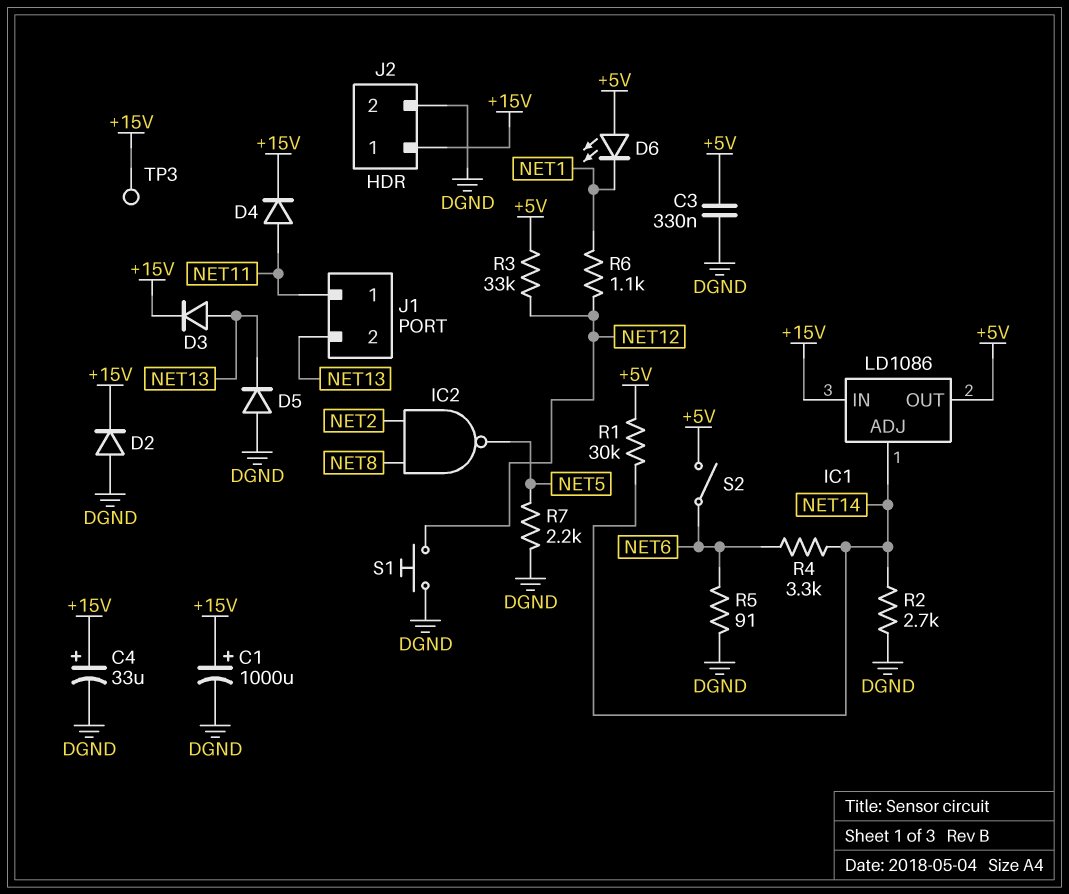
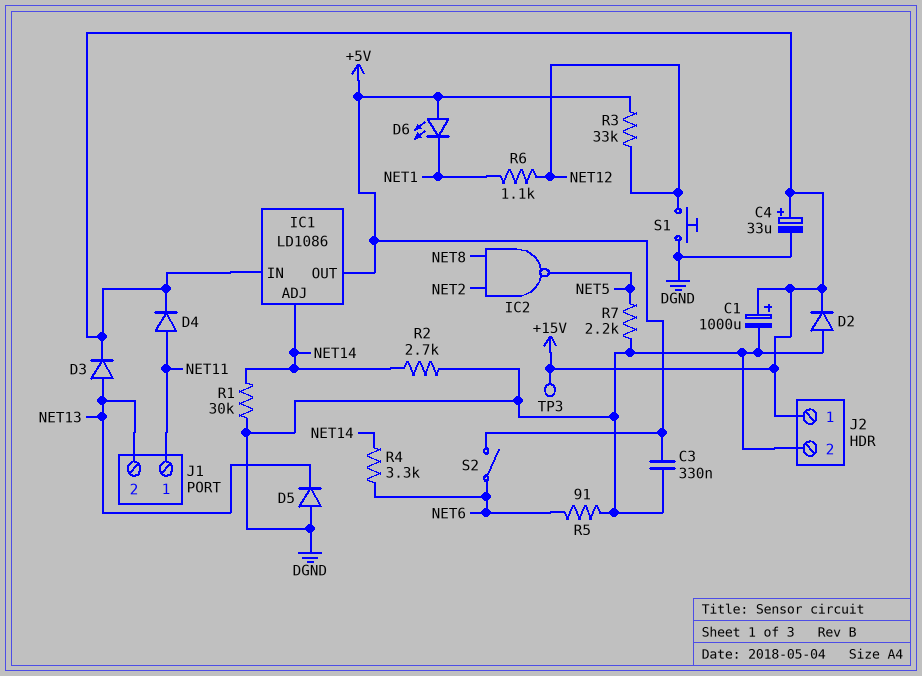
R1: 30k (+5V, NET14) -> 30k (DGND, NET14)

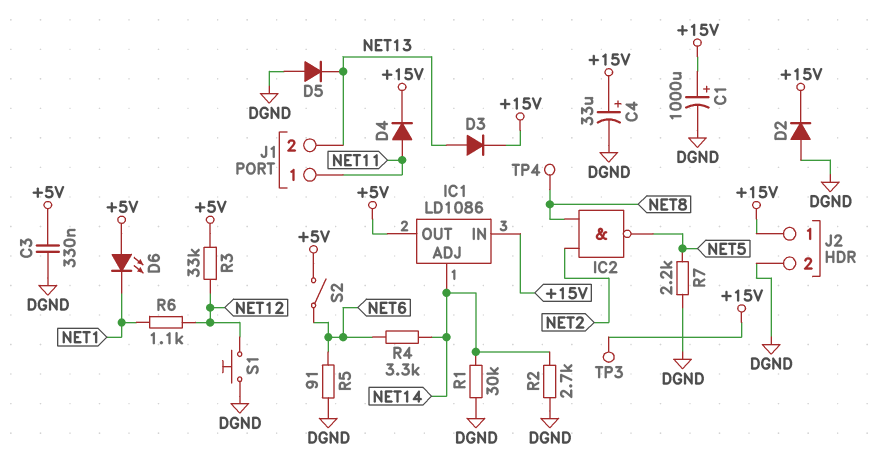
TP4: none -> test point (NET8)

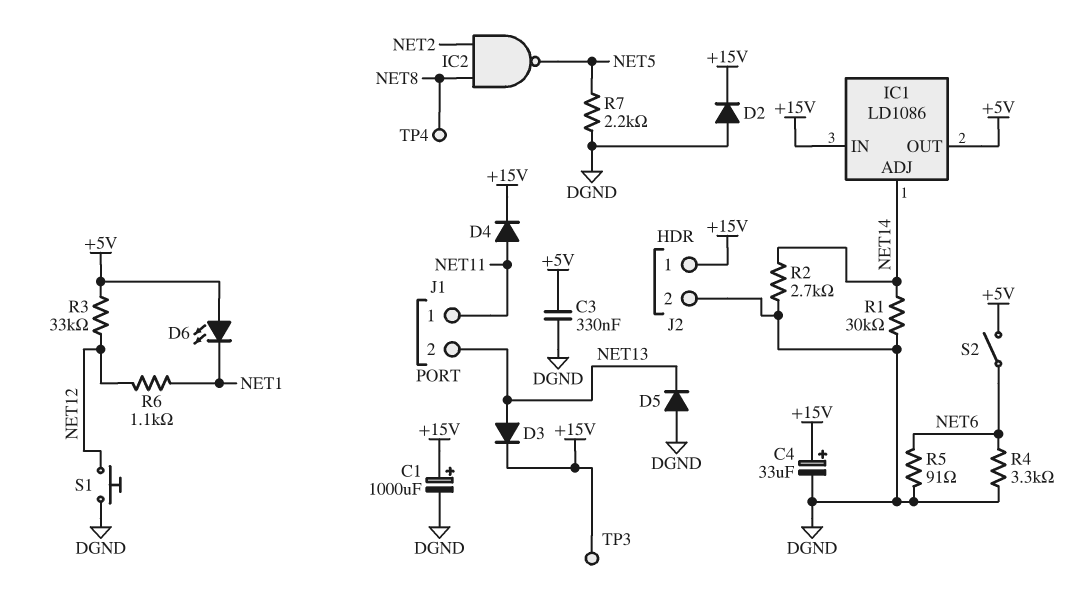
R4: 3.3k (NET6, NET14) -> 3.3k (DGND, NET6)

